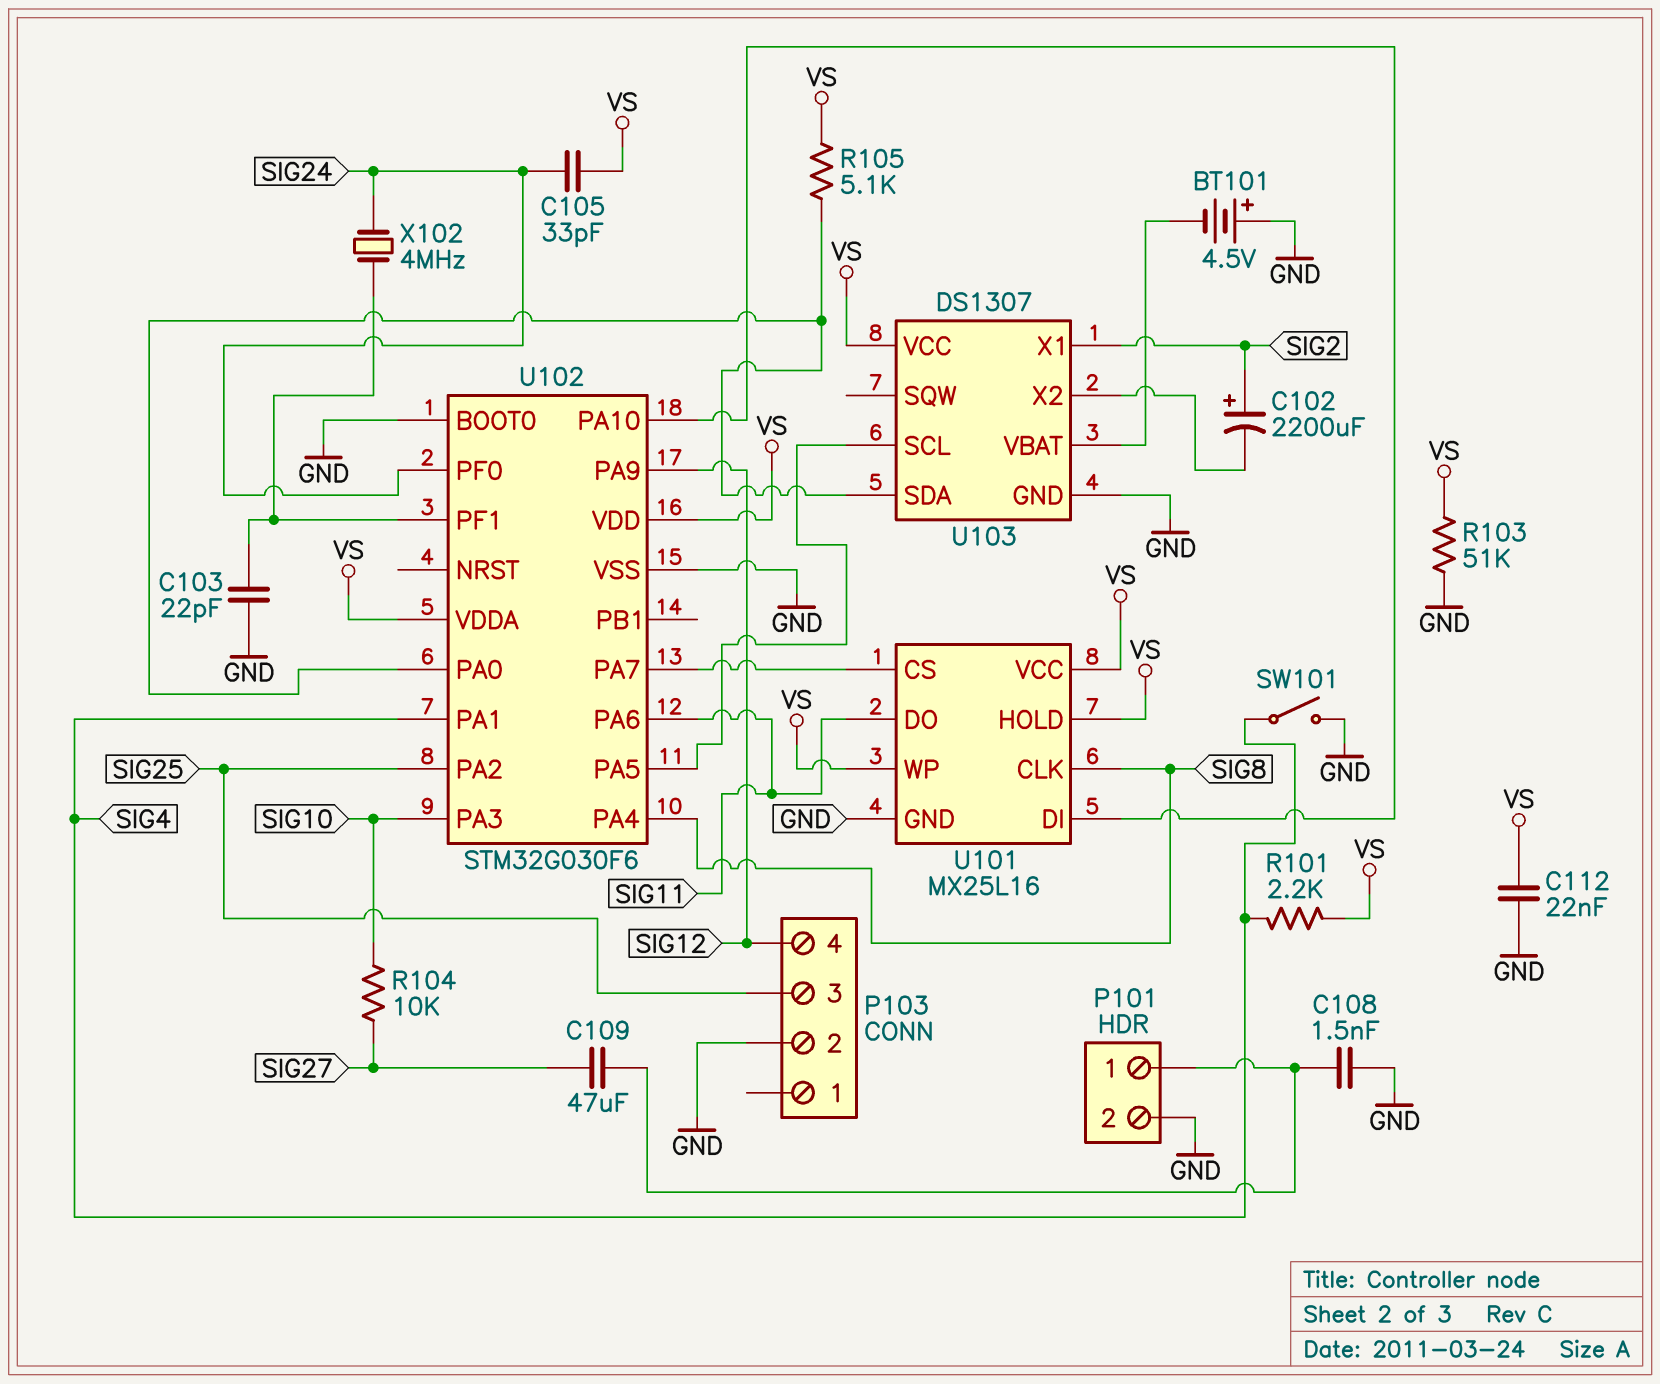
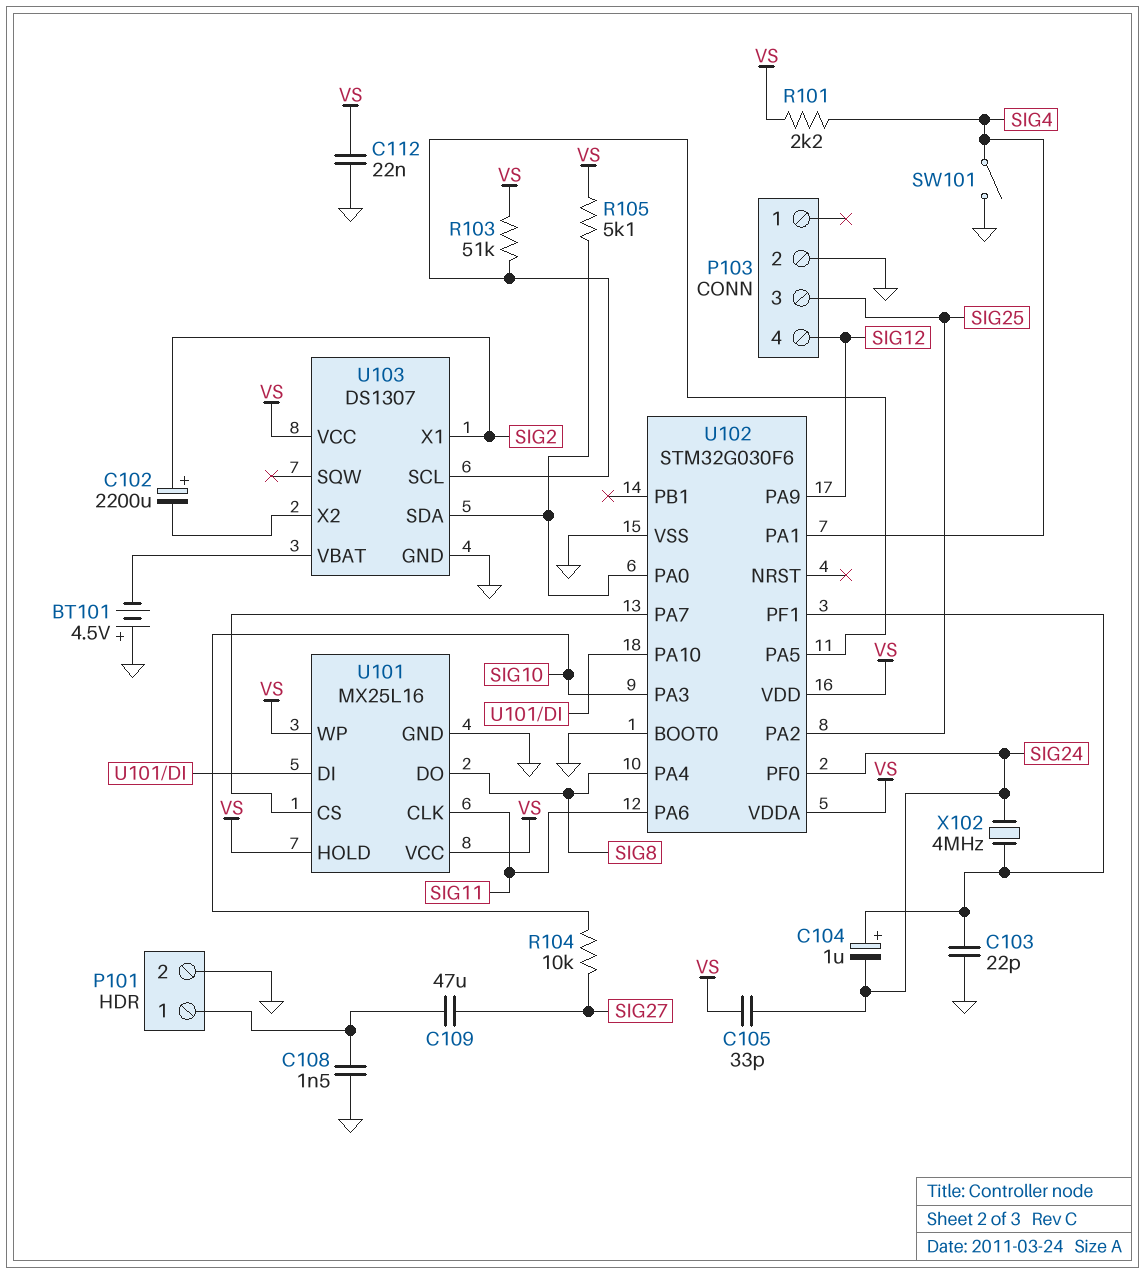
C104: none -> 1uF (plus U102/PF1, minus SIG24)
R103: 51k (GND, VS) -> 51k (U102/PA5, VS)
U101 pin CLK: SIG8 -> SIG11
U101 pin DO: SIG11 -> SIG8

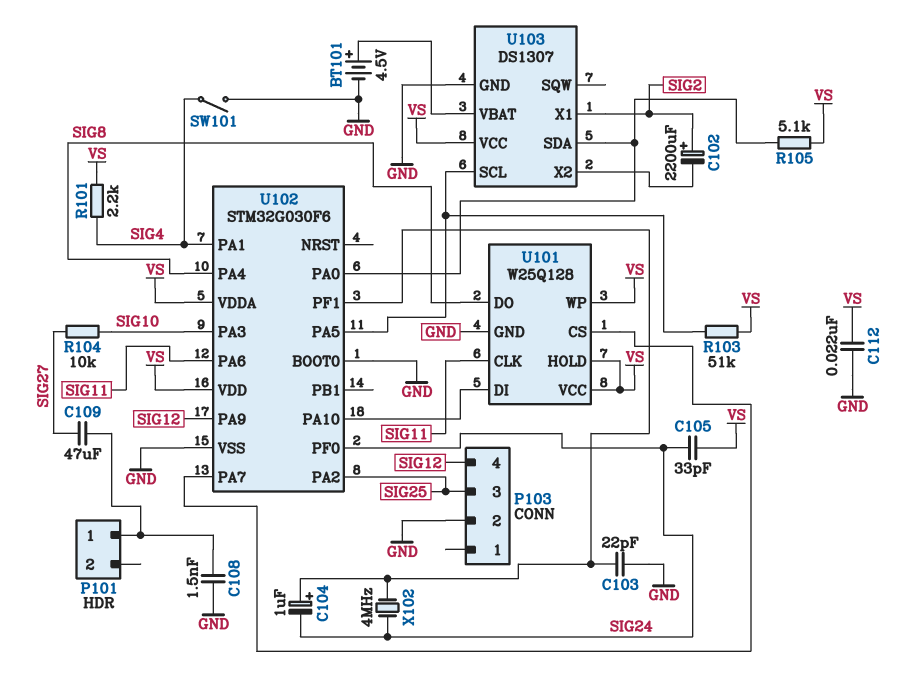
BT101: 4.5V (plus GND, minus U103/VBAT) -> 4.5V (plus U103/VBAT, minus GND)
P101 pin 2: GND -> none
U101: MX25L16 -> W25Q128

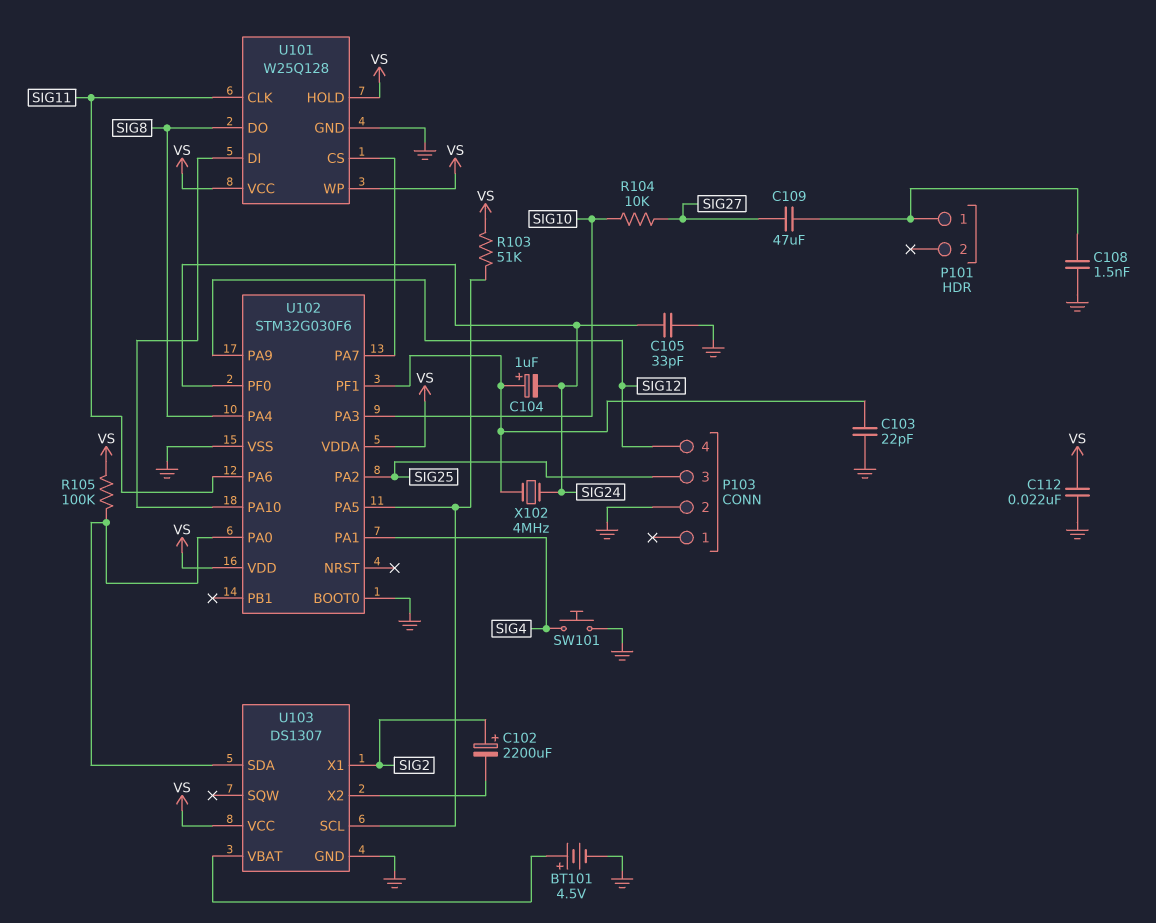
C105: 33pF (SIG24, VS) -> 33pF (GND, SIG24)
R101: 2.2k (SIG4, VS) -> none
R105: 5.1k (U102/PA0, VS) -> 100k (U102/PA0, VS)
SW101: switch (GND, SIG4) -> button (GND, SIG4)

